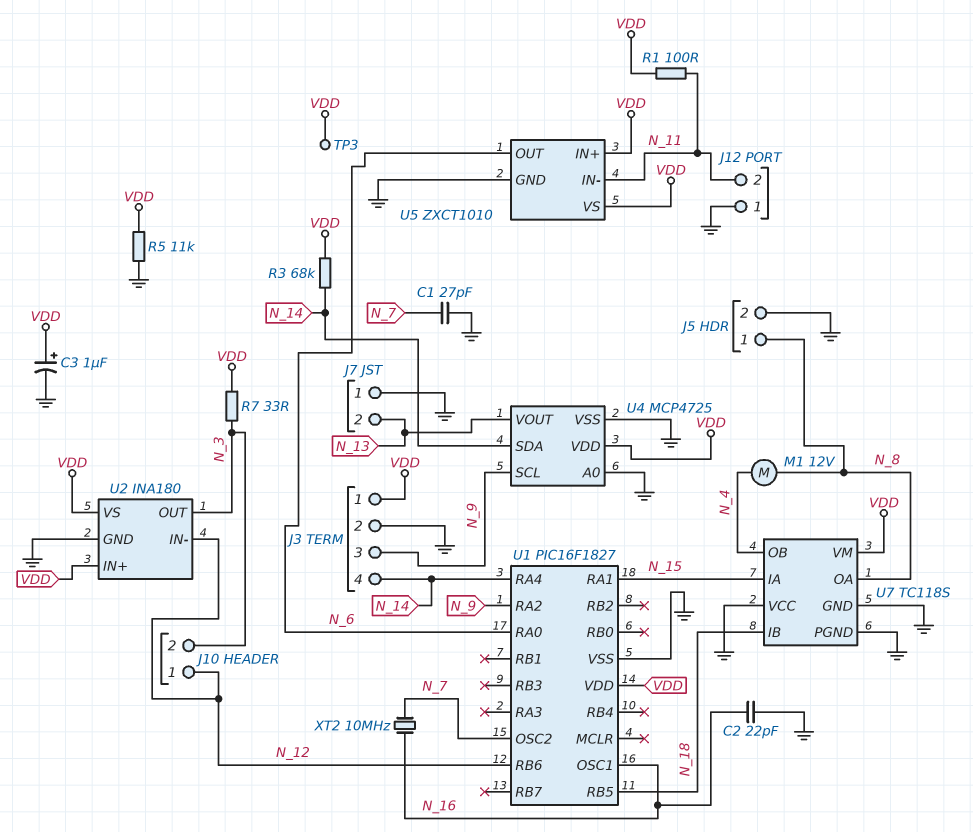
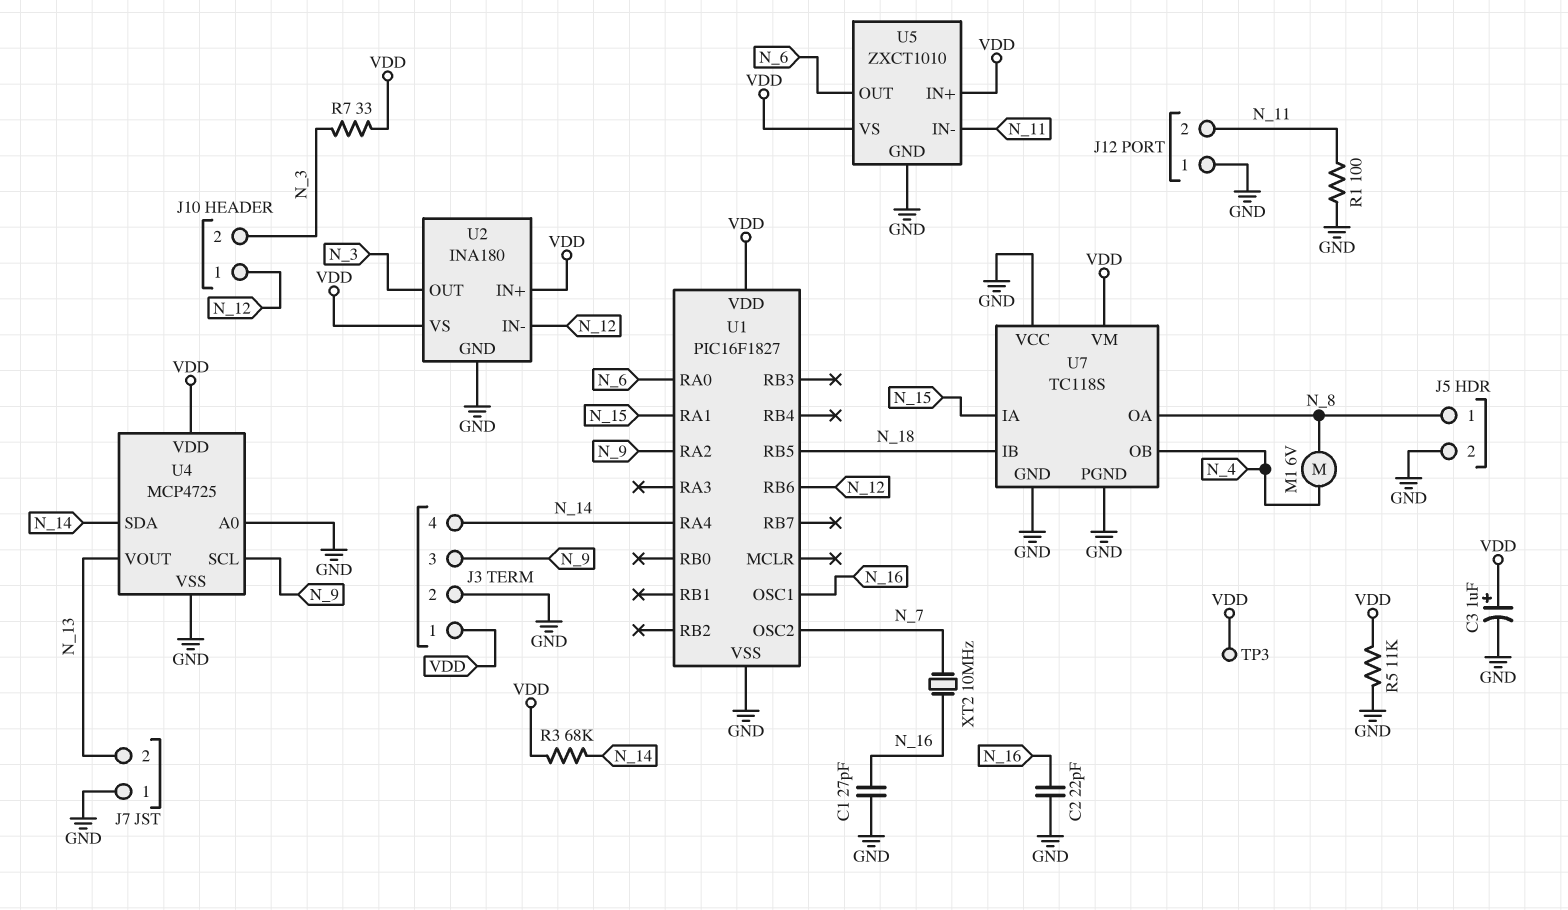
C1: 27pF (GND, N_7) -> 27pF (GND, N_16)
M1: motor 12V (N_4, N_8) -> motor 6V (N_4, N_8)
R1: 100 (N_11, VDD) -> 100 (GND, N_11)

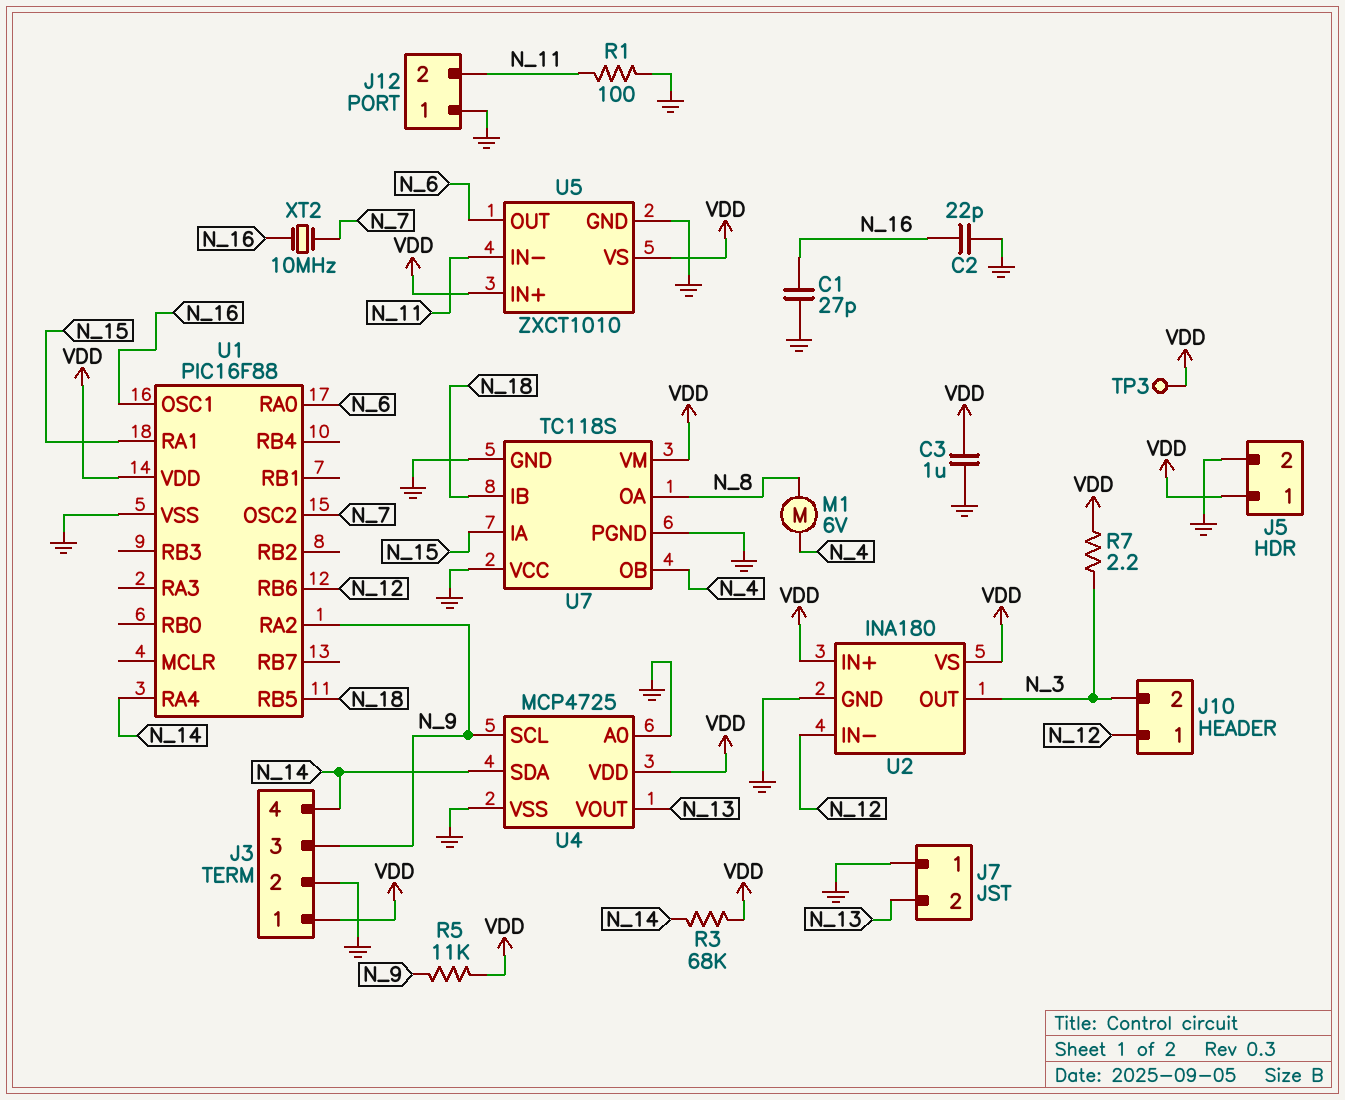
C3: 1uF (plus VDD, minus GND) -> 1uF (GND, VDD)
J5 pin 1: N_8 -> VDD
R5: 11k (GND, VDD) -> 11k (N_9, VDD)
R7: 33 (N_3, VDD) -> 2.2 (N_3, VDD)
U1: PIC16F1827 -> PIC16F88

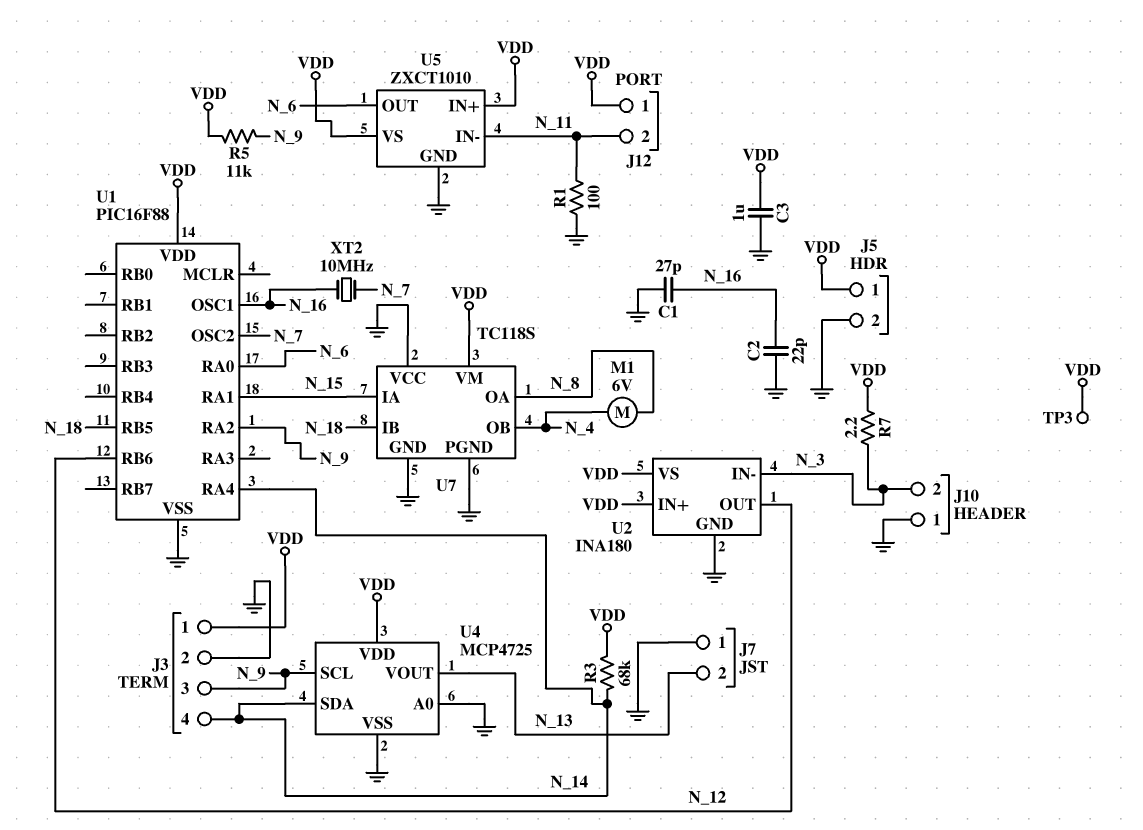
J10 pin 1: N_12 -> GND
J12 pin 1: GND -> VDD
U2 pin IN-: N_12 -> N_3
U2 pin OUT: N_3 -> N_12

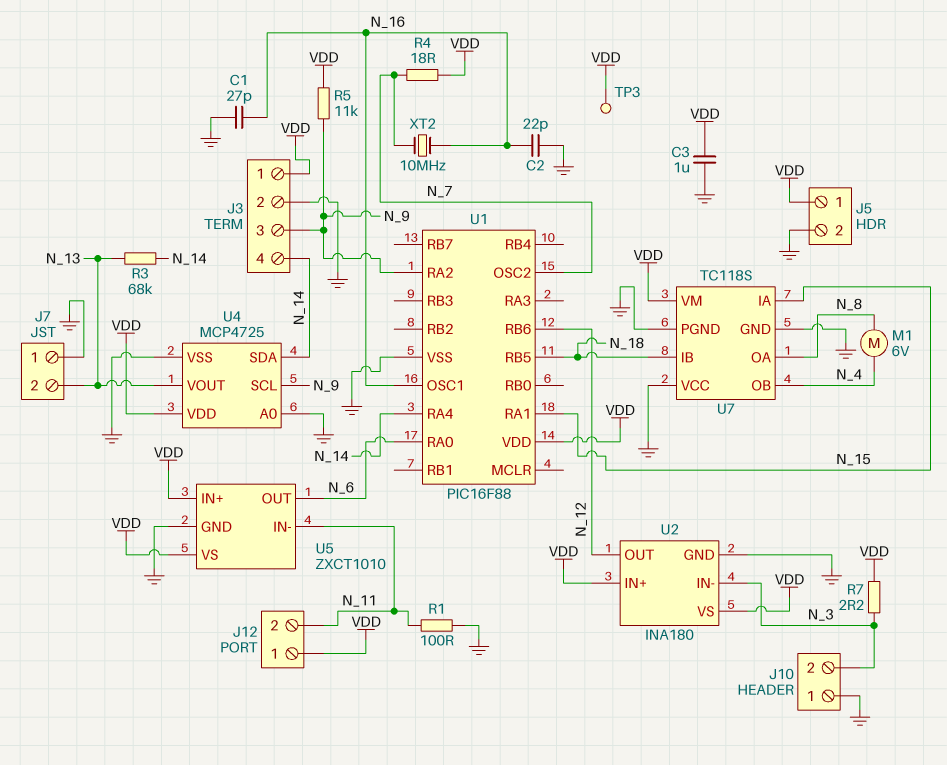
R3: 68k (N_14, VDD) -> 68k (N_13, N_14)
R4: none -> 18 (N_7, VDD)

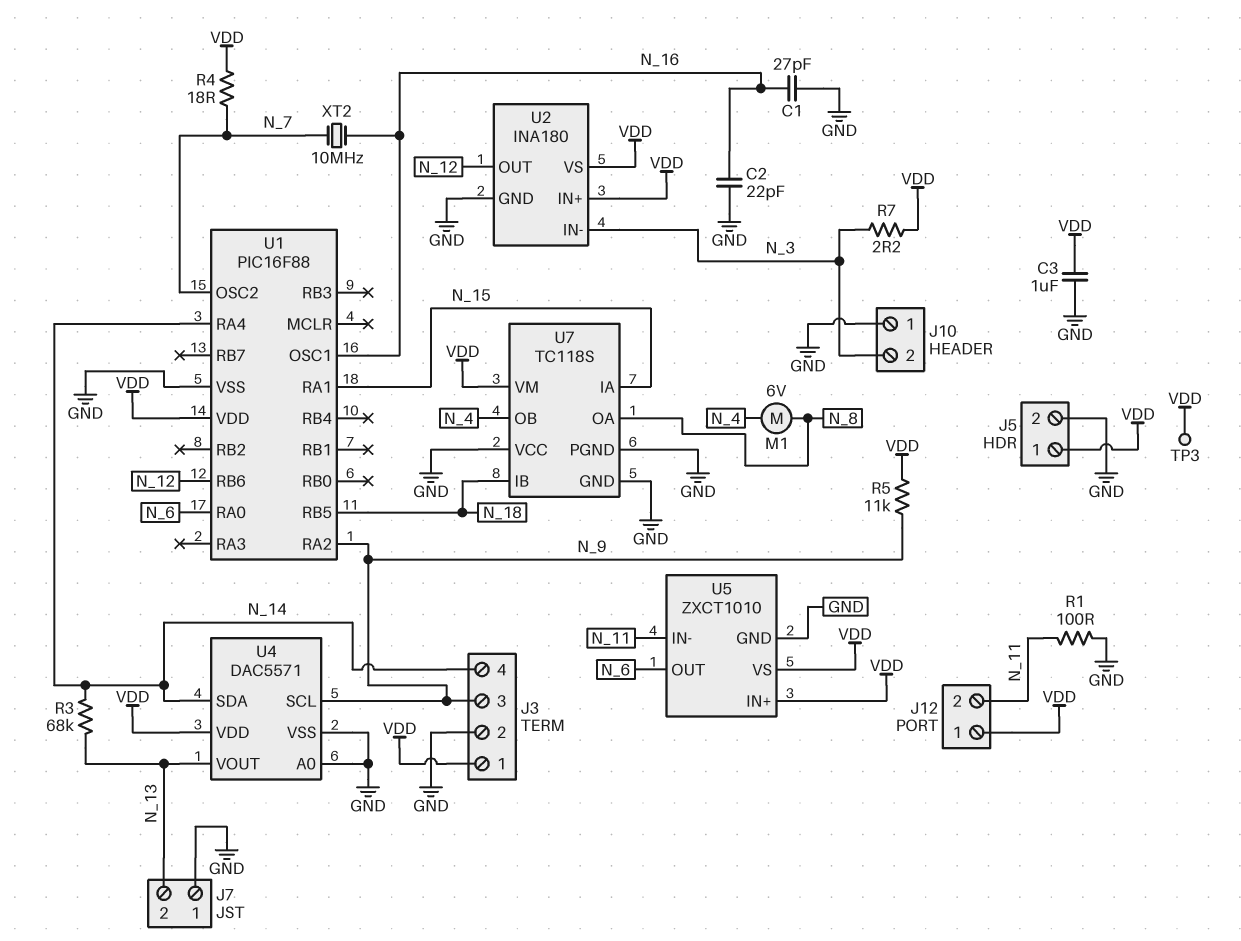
U4: MCP4725 -> DAC5571

